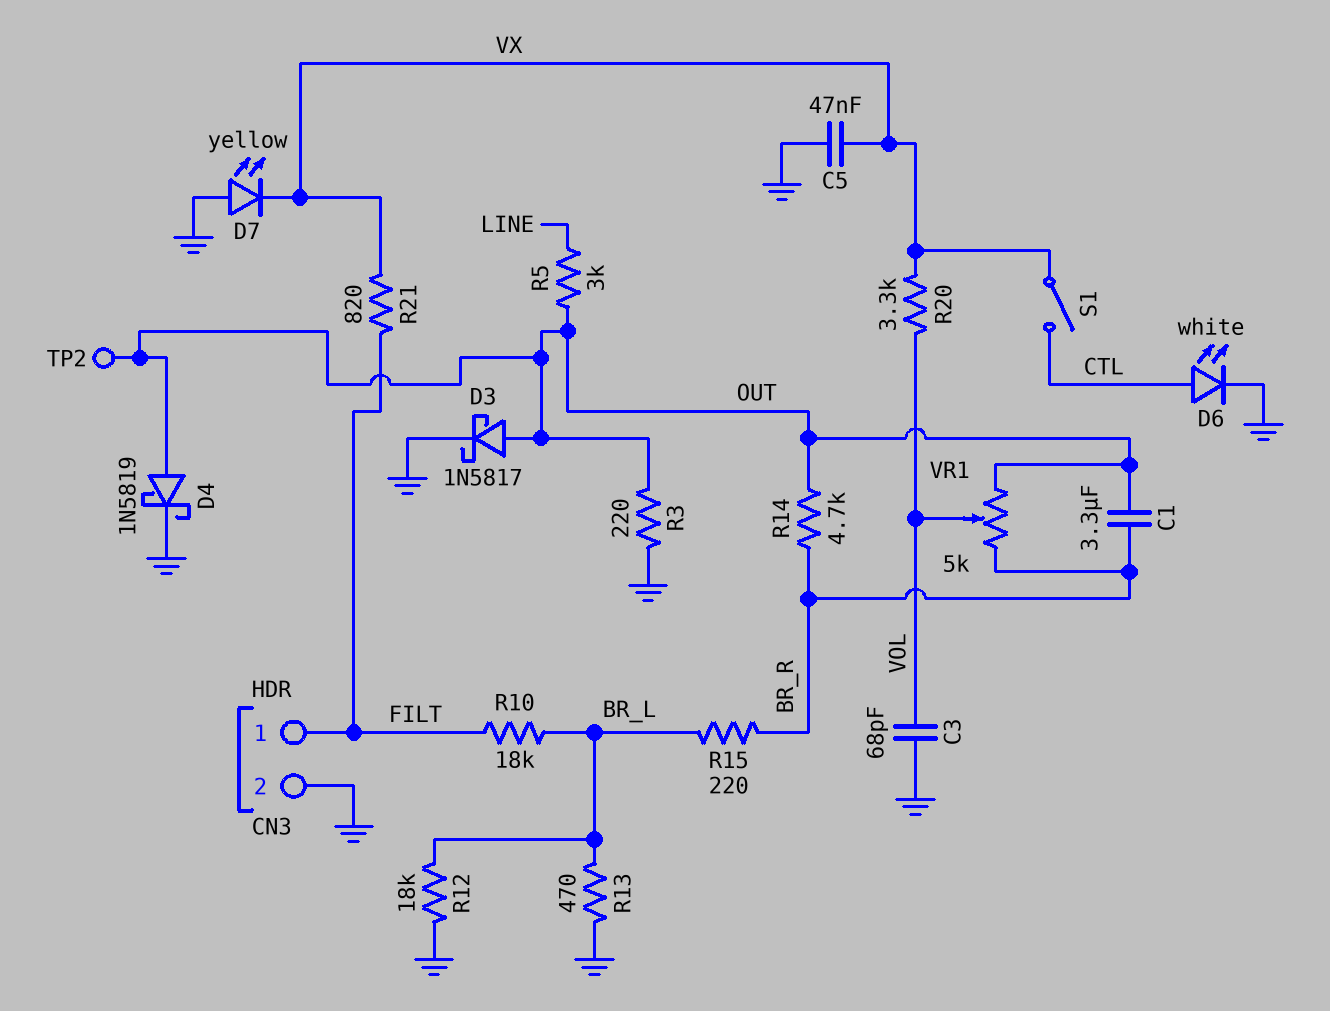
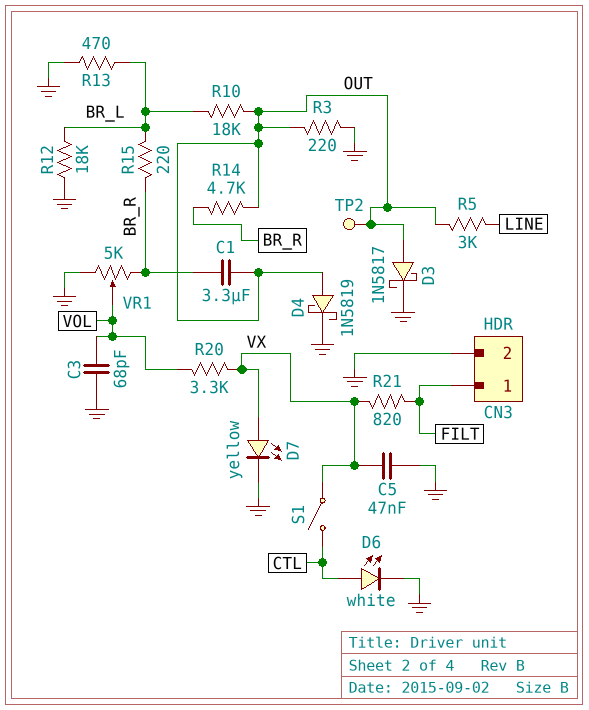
D7: LED yellow (A GND, K VX) -> LED yellow (A VX, K GND)
R10: 18k (BR_L, FILT) -> 18k (BR_L, OUT)
VR1: 5k (BR_R, OUT, wiper VOL) -> 5k (BR_R, GND, wiper VOL)

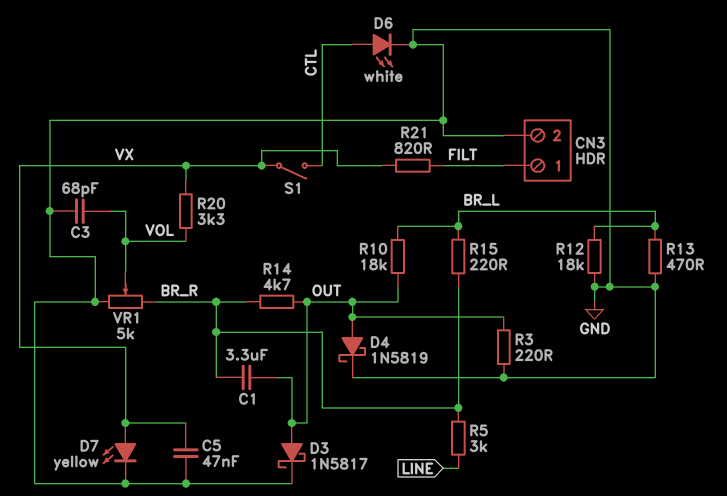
R5: 3k (LINE, OUT) -> 3k (BR_R, LINE)
TP2: test point (OUT) -> none

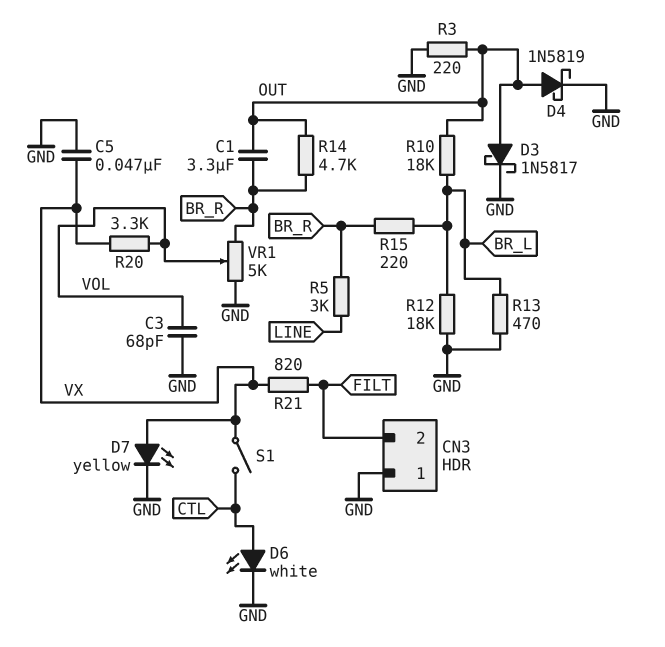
CN3 pin 1: FILT -> GND
CN3 pin 2: GND -> FILT

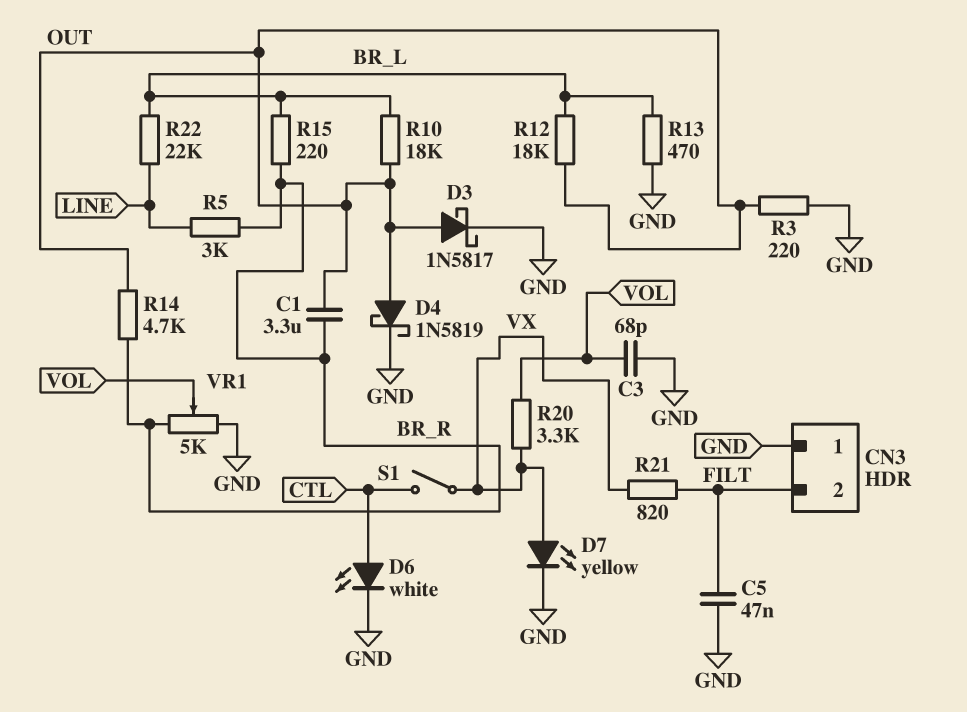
C5: 47nF (GND, VX) -> 47nF (FILT, GND)
R12: 18k (BR_L, GND) -> 18k (BR_L, OUT)
R22: none -> 22k (BR_L, LINE)

